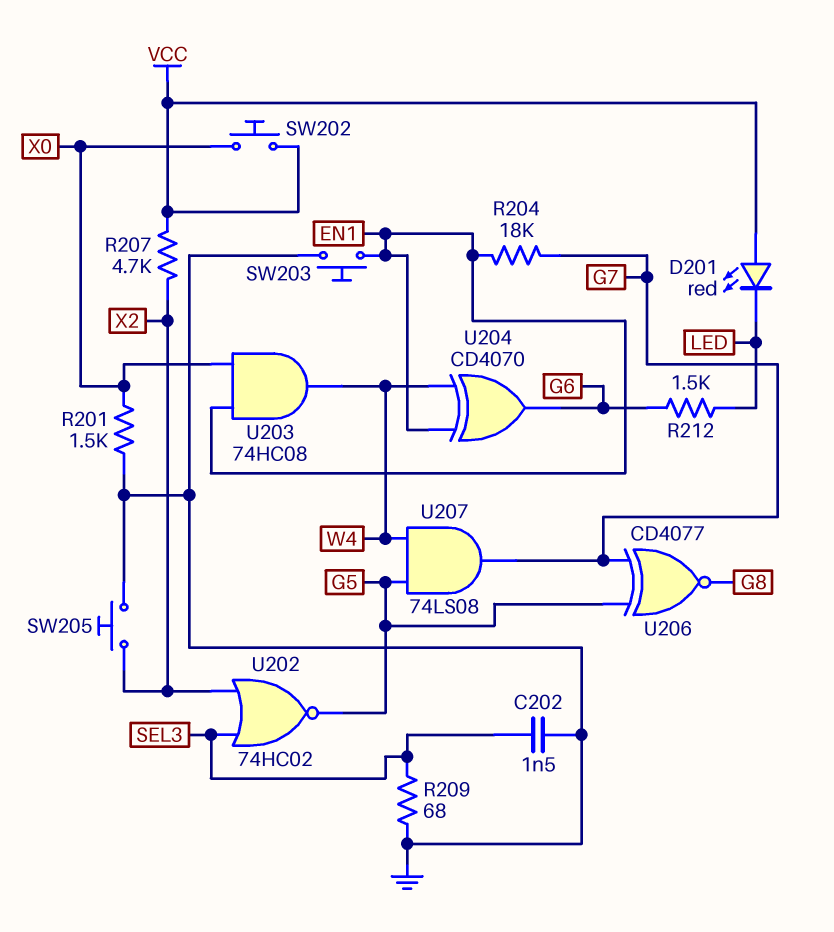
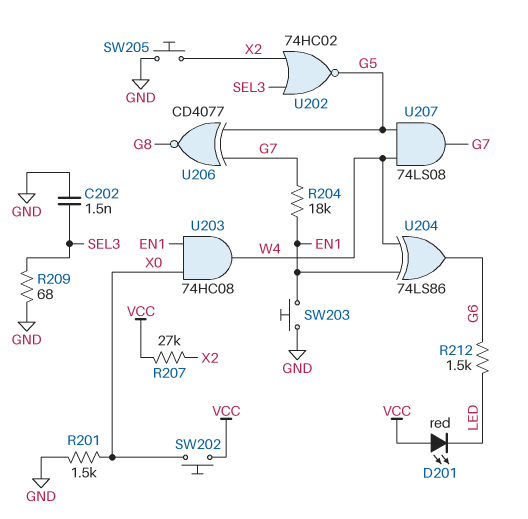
R207: 4.7k (VCC, X2) -> 27k (VCC, X2)
U204: XOR CD4070 (in EN1, in W4, out G6) -> XOR 74LS86 (in EN1, in W4, out G6)

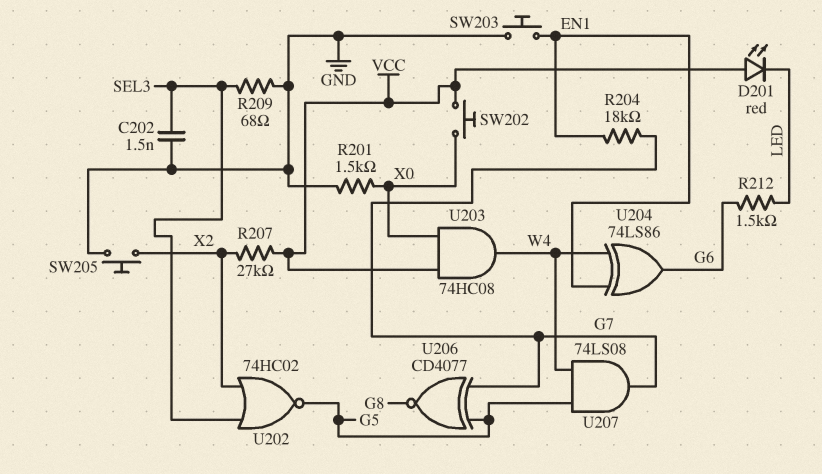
U203: AND 74HC08 (in EN1, in X0, out W4) -> AND 74HC08 (in VCC, in X0, out W4)

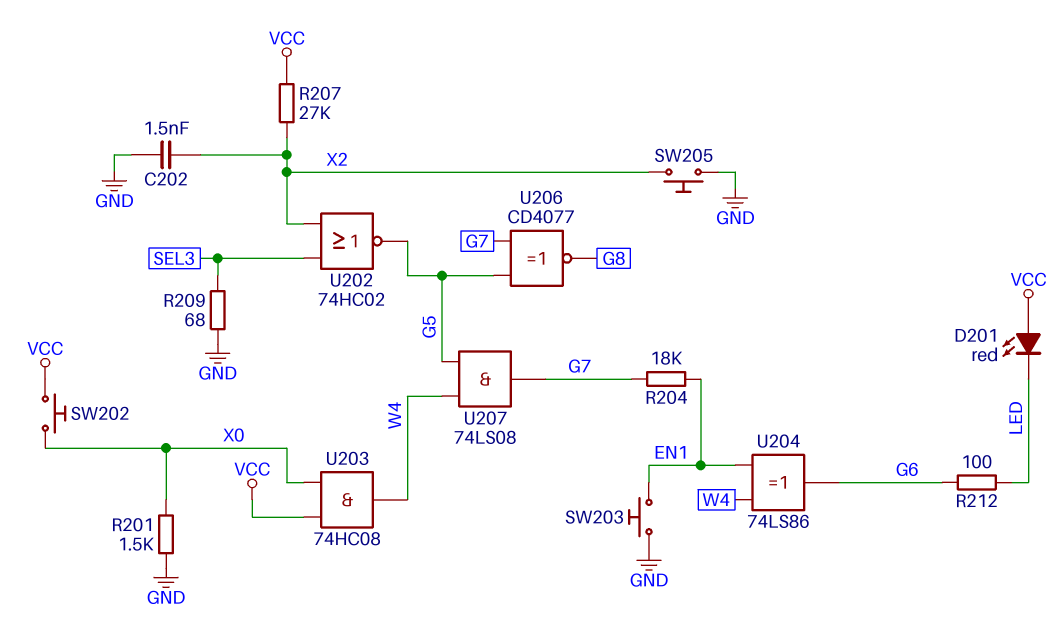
C202: 1.5nF (GND, SEL3) -> 1.5nF (GND, X2)
R212: 1.5k (G6, LED) -> 100 (G6, LED)

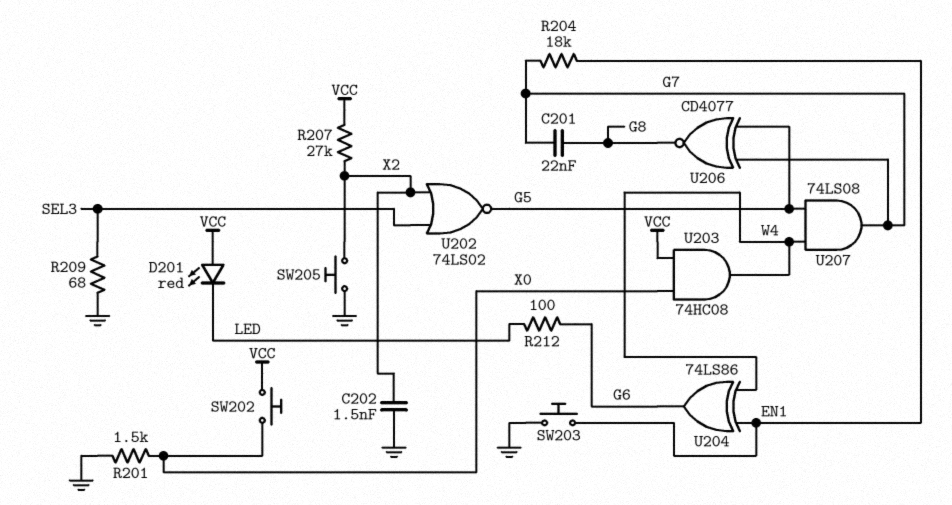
C201: none -> 22nF (G7, G8)
U202: NOR 74HC02 (in SEL3, in X2, out G5) -> NOR 74LS02 (in SEL3, in X2, out G5)

